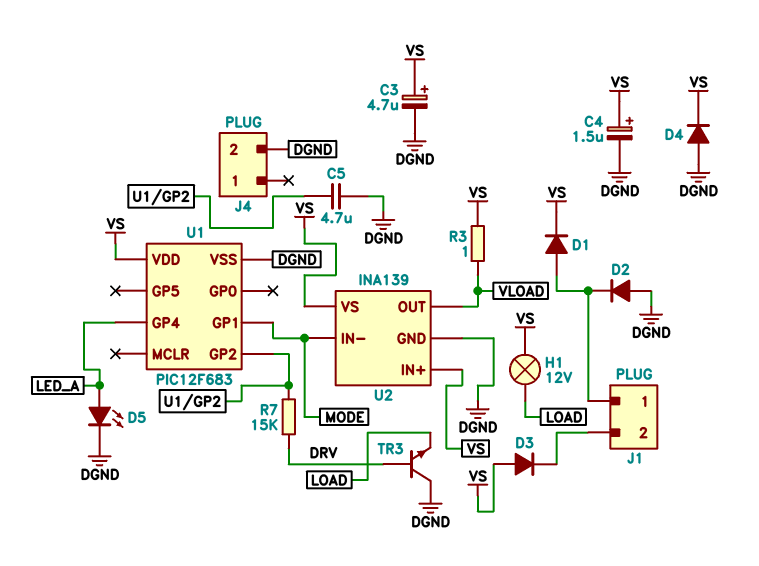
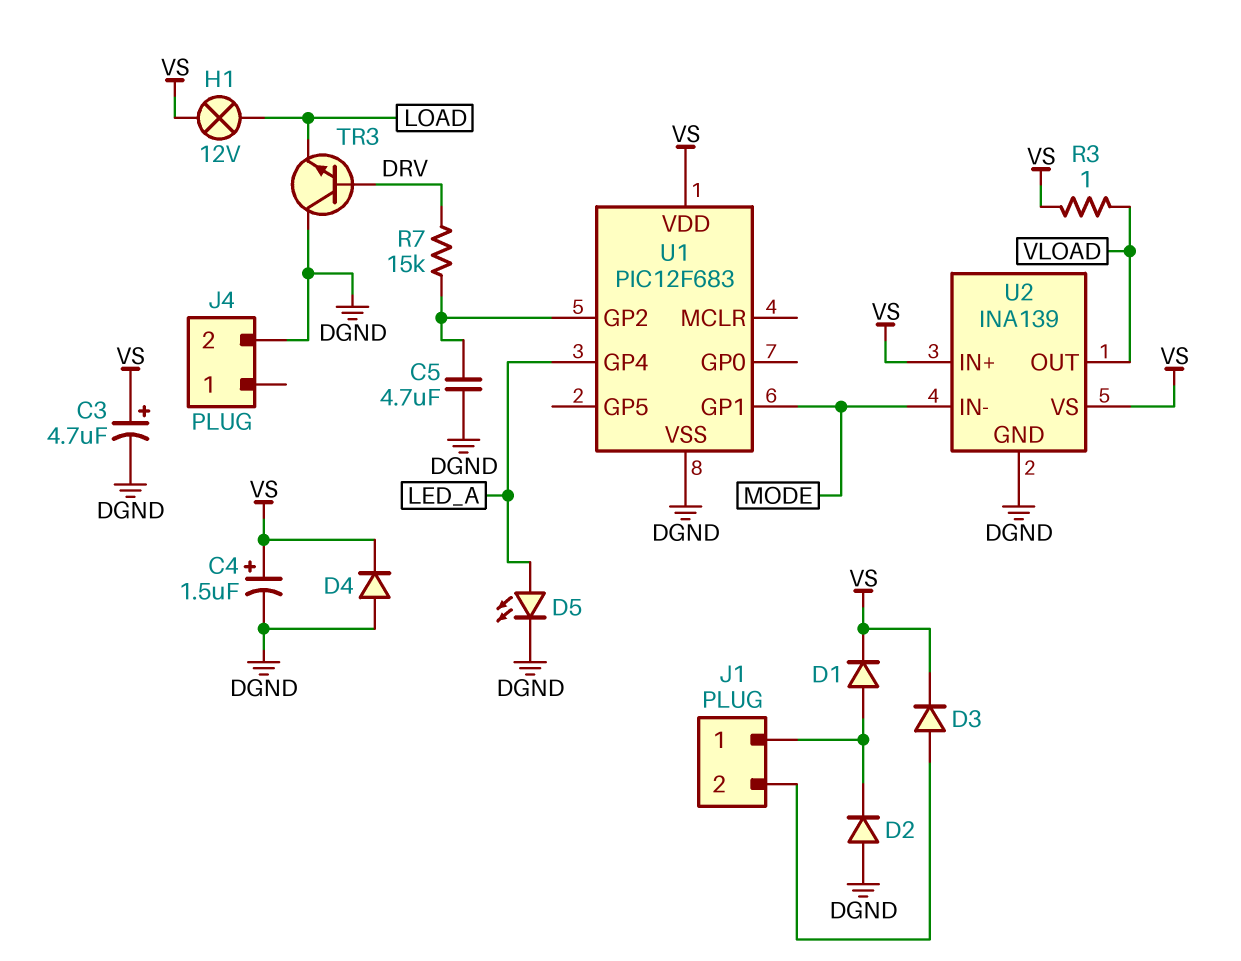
D3: diode (A VS, K J1/2) -> diode (A J1/2, K VS)

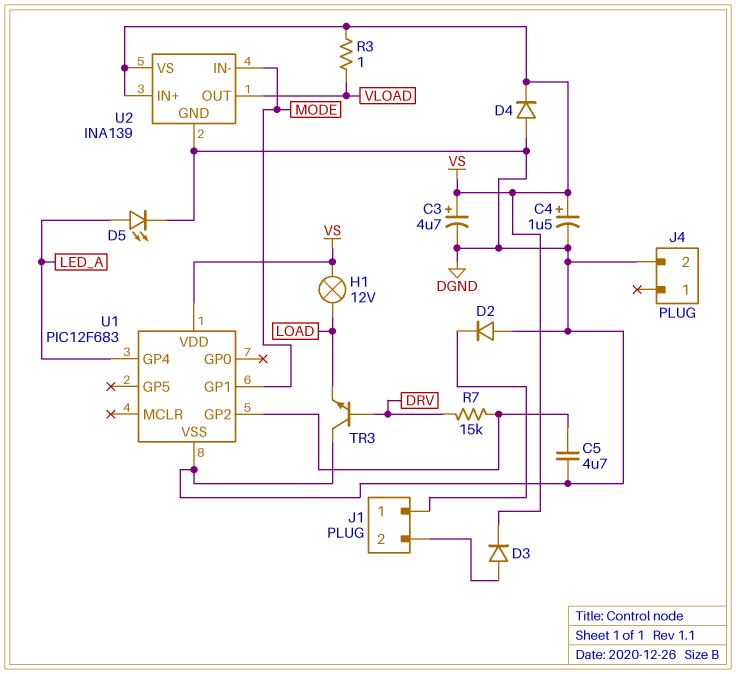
D1: diode (A J1/1, K VS) -> none

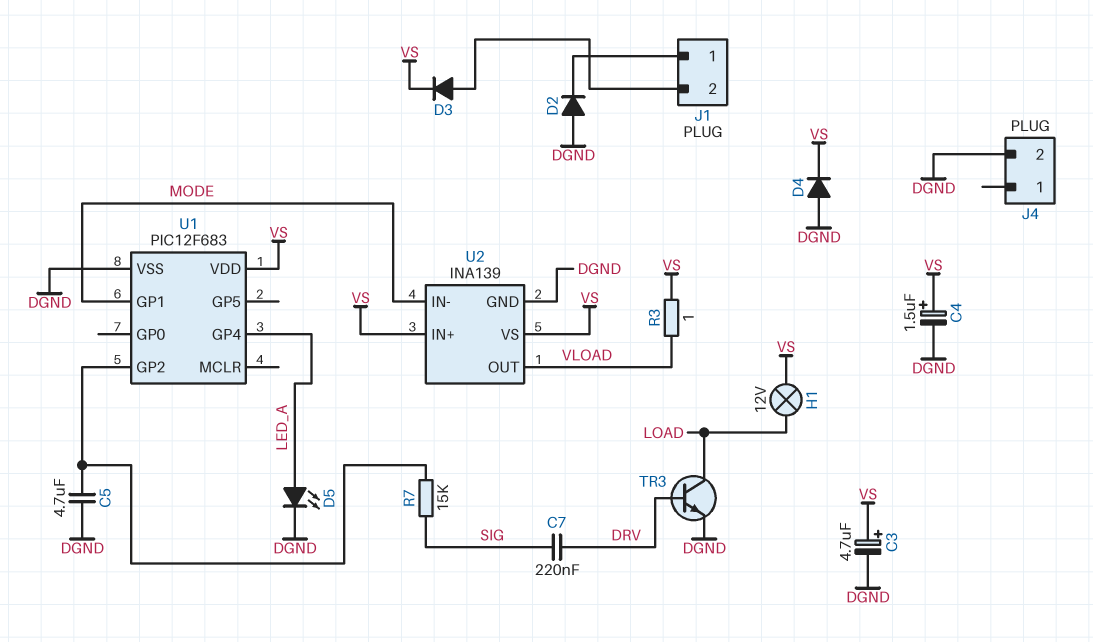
C7: none -> 220nF (DRV, SIG)
R7: 15k (DRV, U1/GP2) -> 15k (SIG, U1/GP2)
TR3: NPN (B DRV, C DGND, E LOAD) -> NPN (B DRV, C LOAD, E DGND)

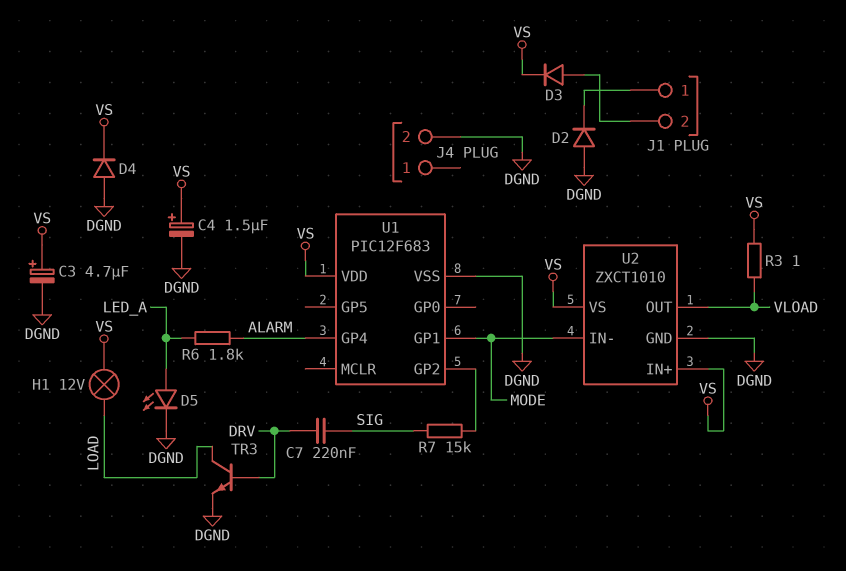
C5: 4.7uF (DGND, U1/GP2) -> none
R6: none -> 1.8k (ALARM, LED_A)
U1 pin GP4: LED_A -> ALARM
U2: INA139 -> ZXCT1010

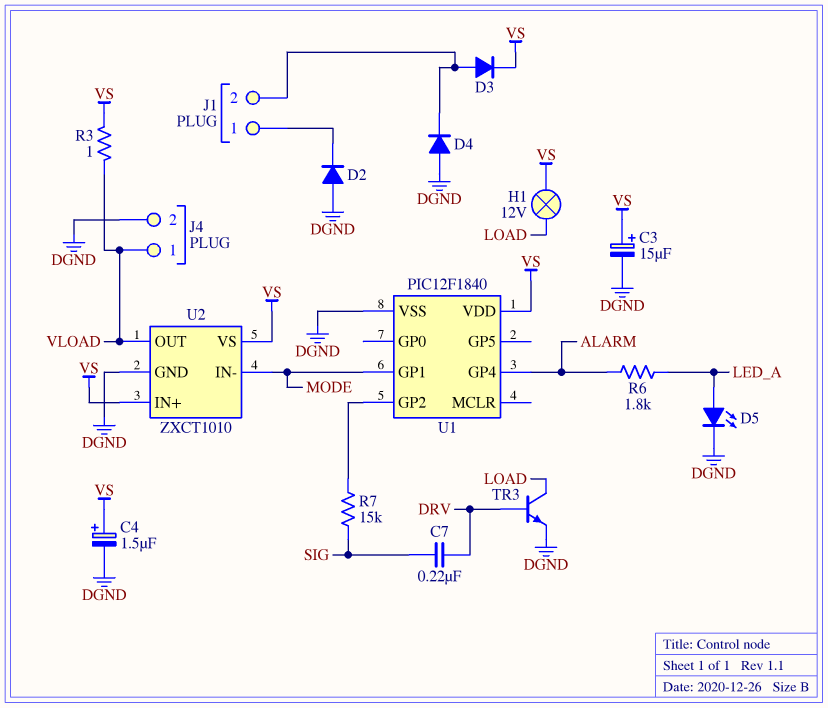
C3: 4.7uF (plus VS, minus DGND) -> 15uF (plus VS, minus DGND)
D4: diode (A DGND, K VS) -> diode (A DGND, K J1/2)
J4 pin 1: none -> VLOAD
U1: PIC12F683 -> PIC12F1840

